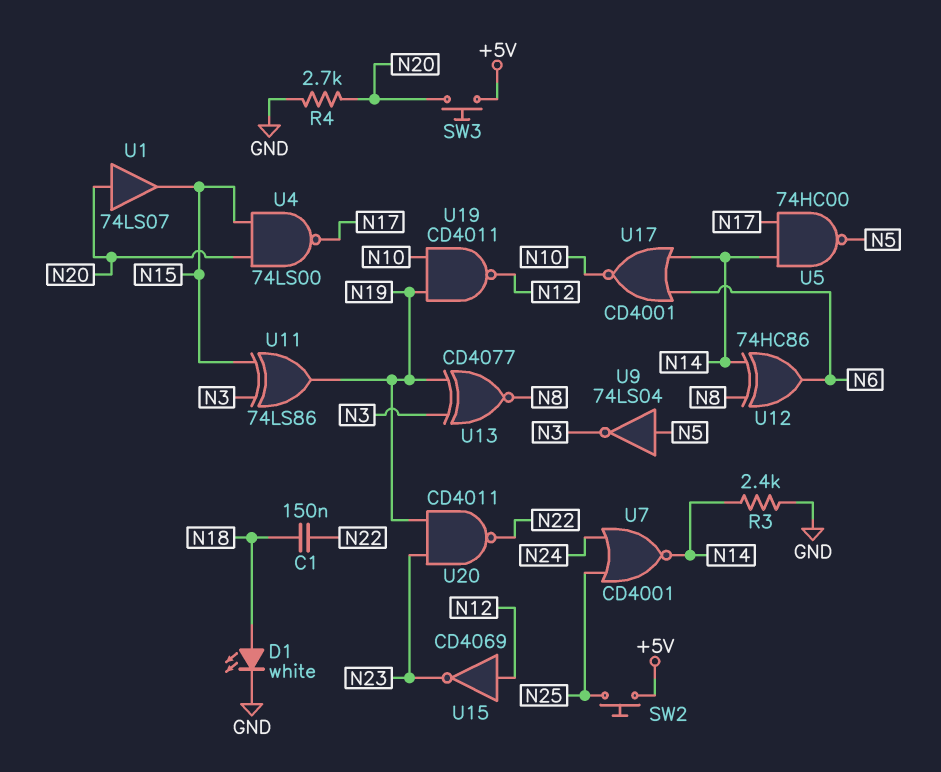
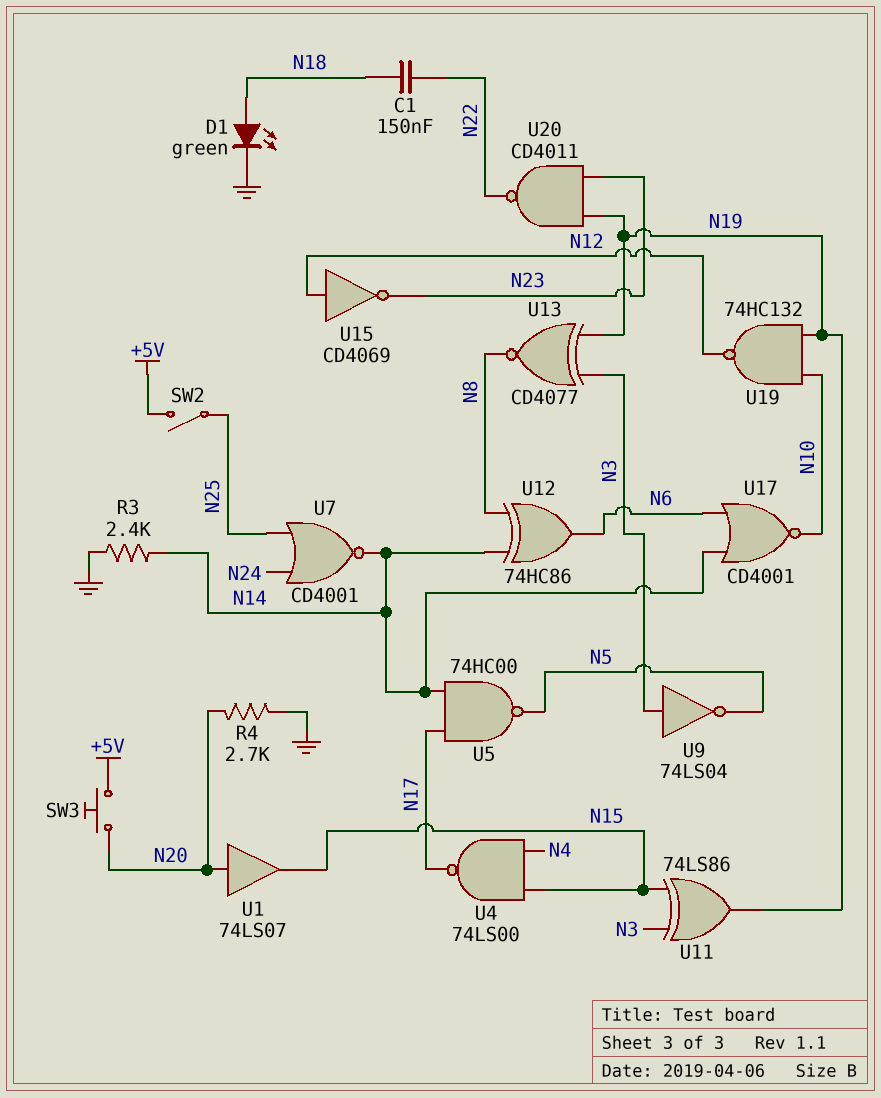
D1: LED white (A N18, K GND) -> LED green (A N18, K GND)
SW2: button (+5V, N25) -> switch (+5V, N25)
U4: NAND 74LS00 (in N15, in N20, out N17) -> NAND 74LS00 (in N4, in N15, out N17)
U9: NOT 74LS04 (in N5, out N3) -> NOT 74LS04 (in N3, out N5)
U19: NAND CD4011 (in N10, in N19, out N12) -> NAND 74HC132 (in N10, in N19, out N12)

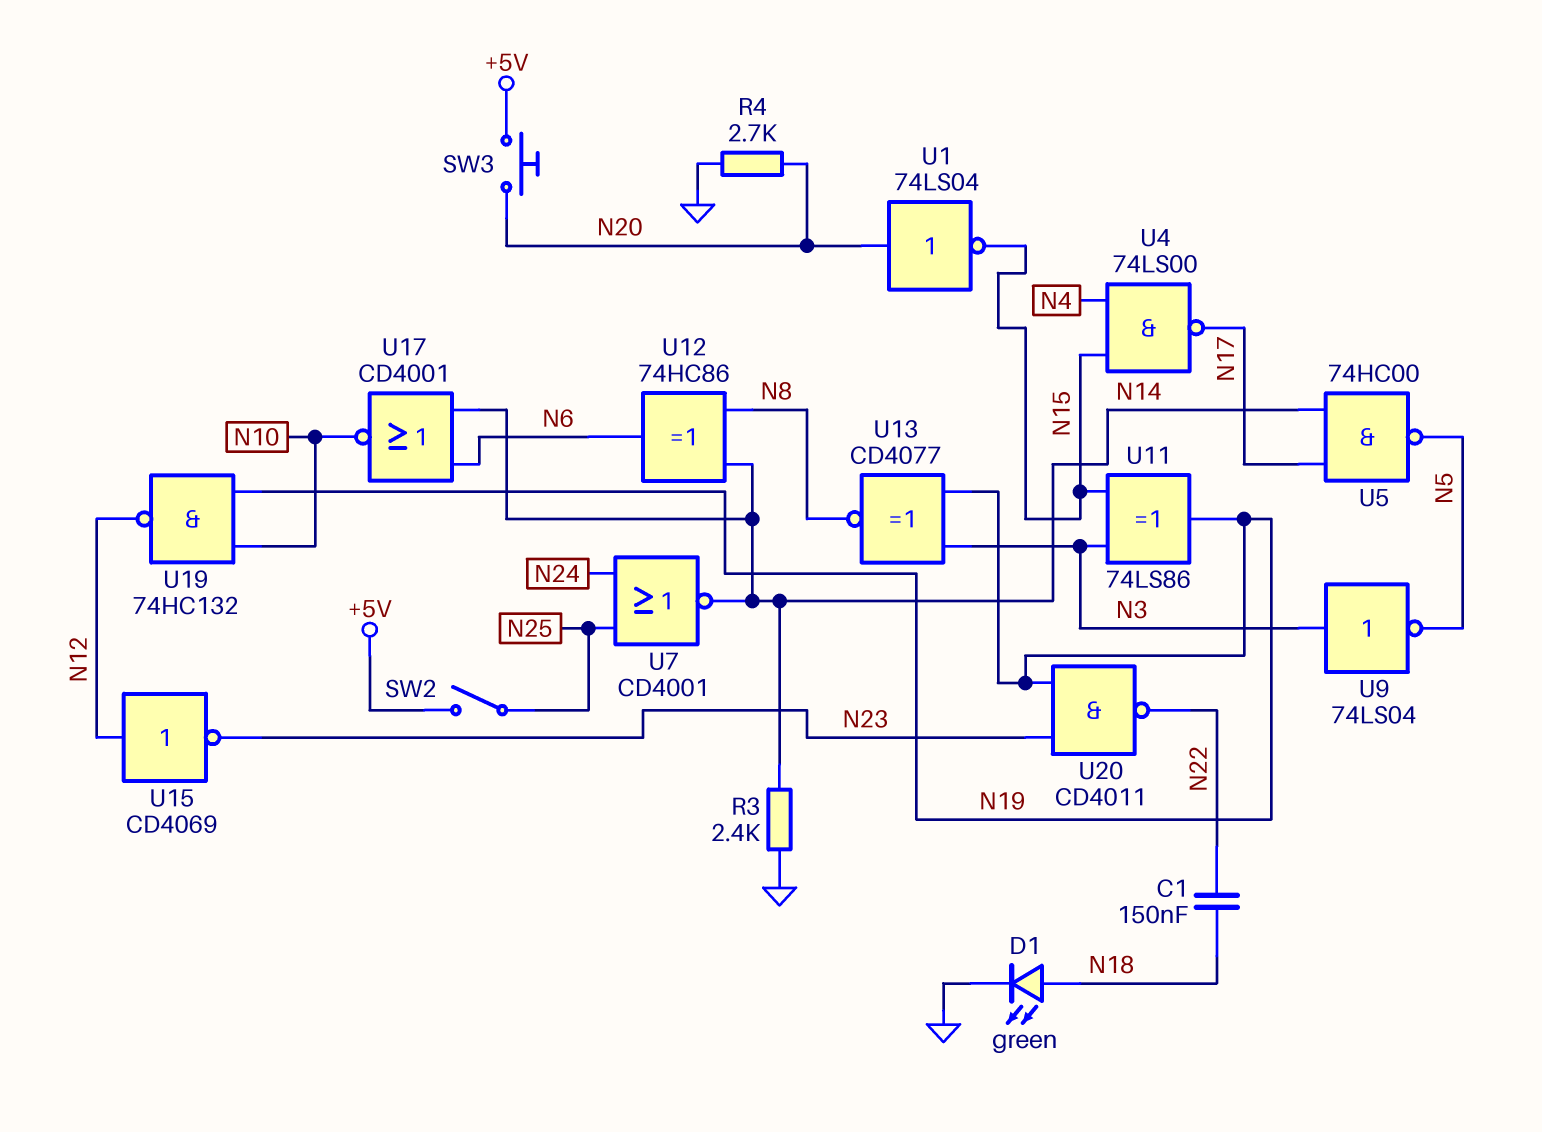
U1: buffer 74LS07 (in N20, out N15) -> NOT 74LS04 (in N20, out N15)

